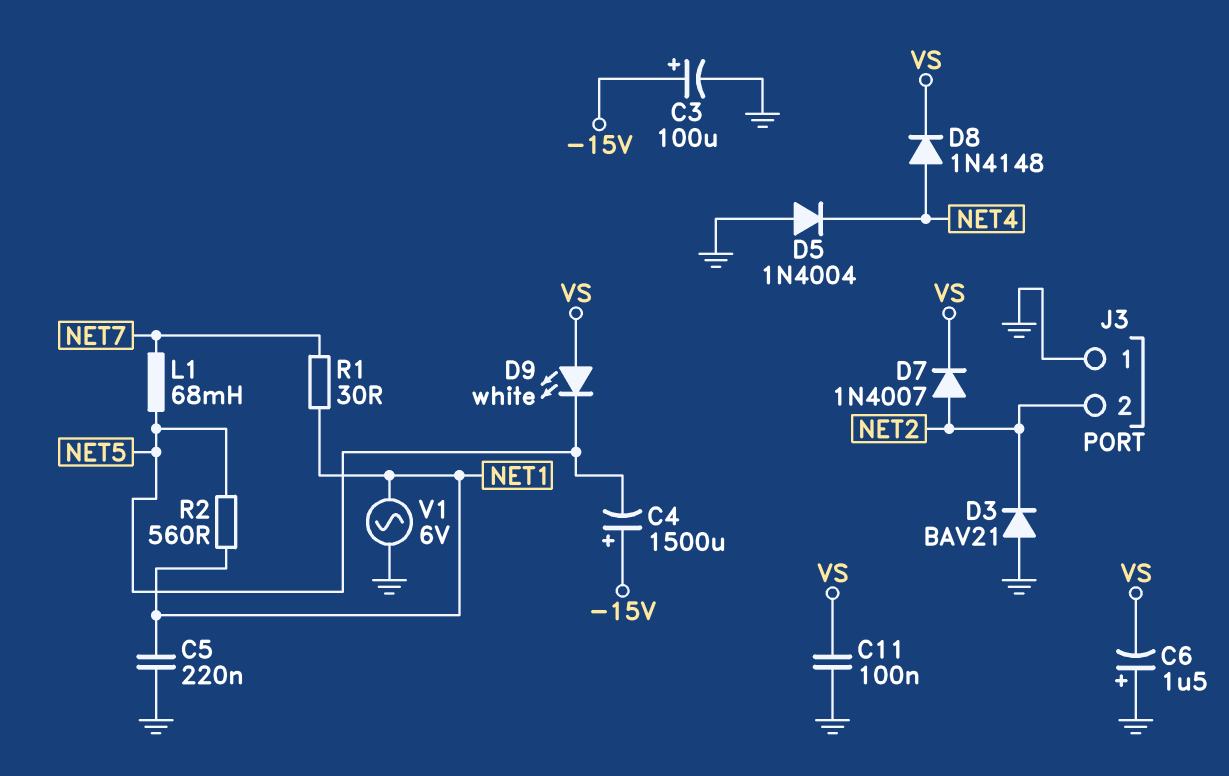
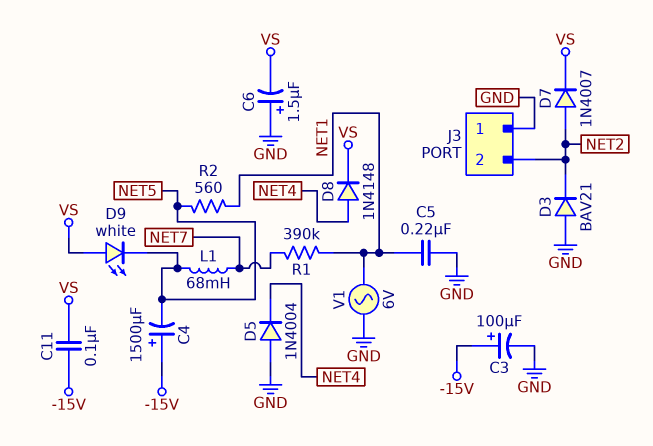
C11: 100nF (GND, VS) -> 100nF (-15V, VS)
R1: 30 (NET1, NET7) -> 390k (NET1, NET7)

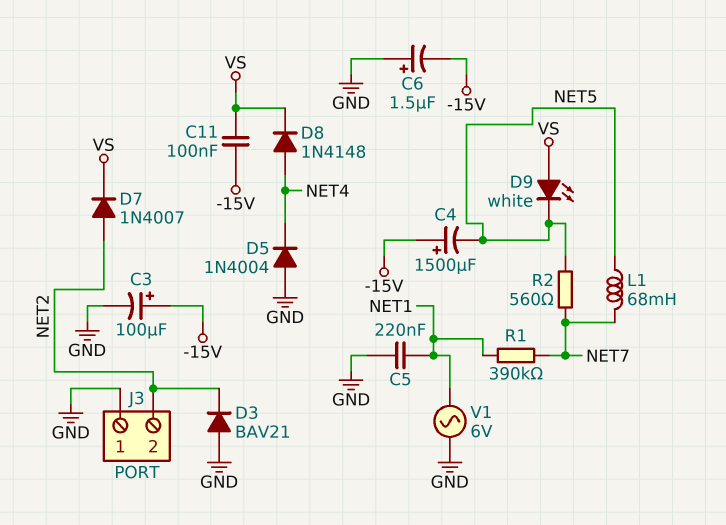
C6: 1.5uF (plus GND, minus VS) -> 1.5uF (plus GND, minus -15V)
R2: 560 (NET1, NET5) -> 560 (NET5, NET7)

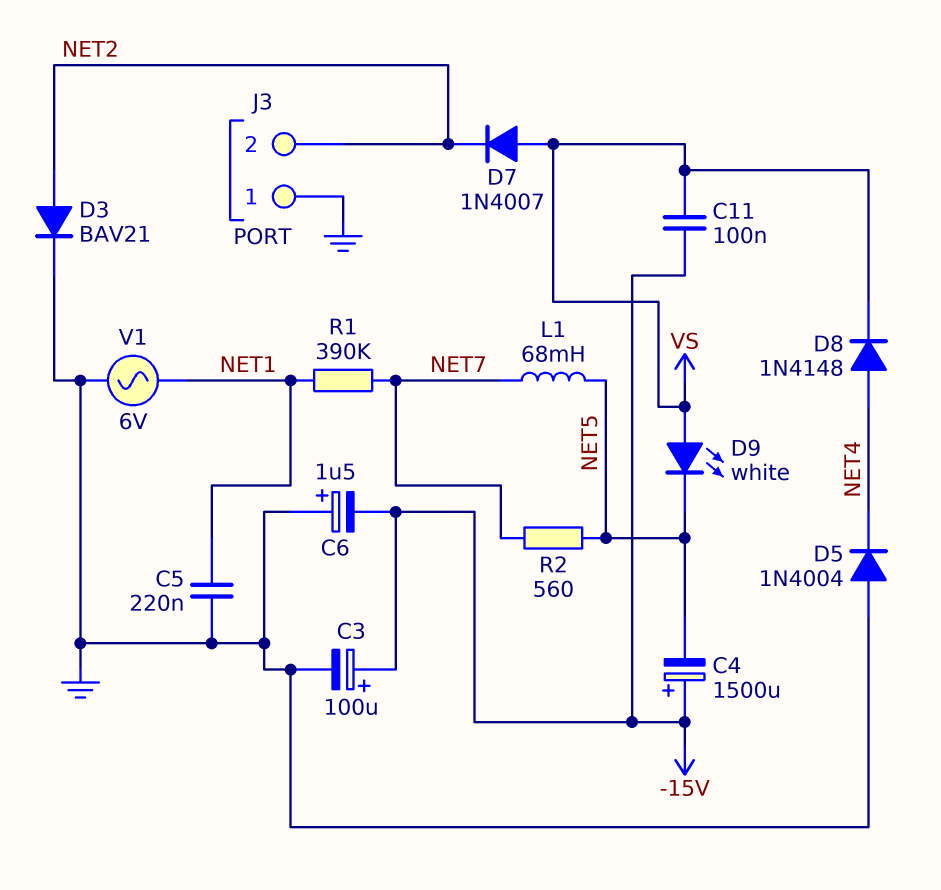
D3: diode BAV21 (A GND, K NET2) -> diode BAV21 (A NET2, K GND)
D7: diode 1N4007 (A NET2, K VS) -> diode 1N4007 (A VS, K NET2)

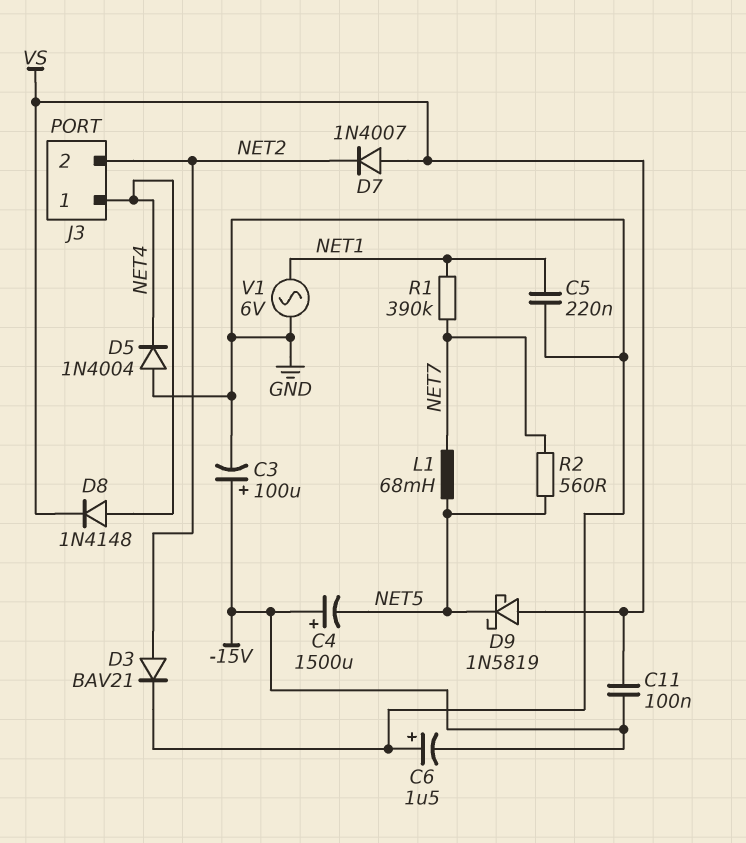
D9: LED white (A VS, K NET5) -> schottky 1N5819 (A VS, K NET5)
J3 pin 1: GND -> NET4

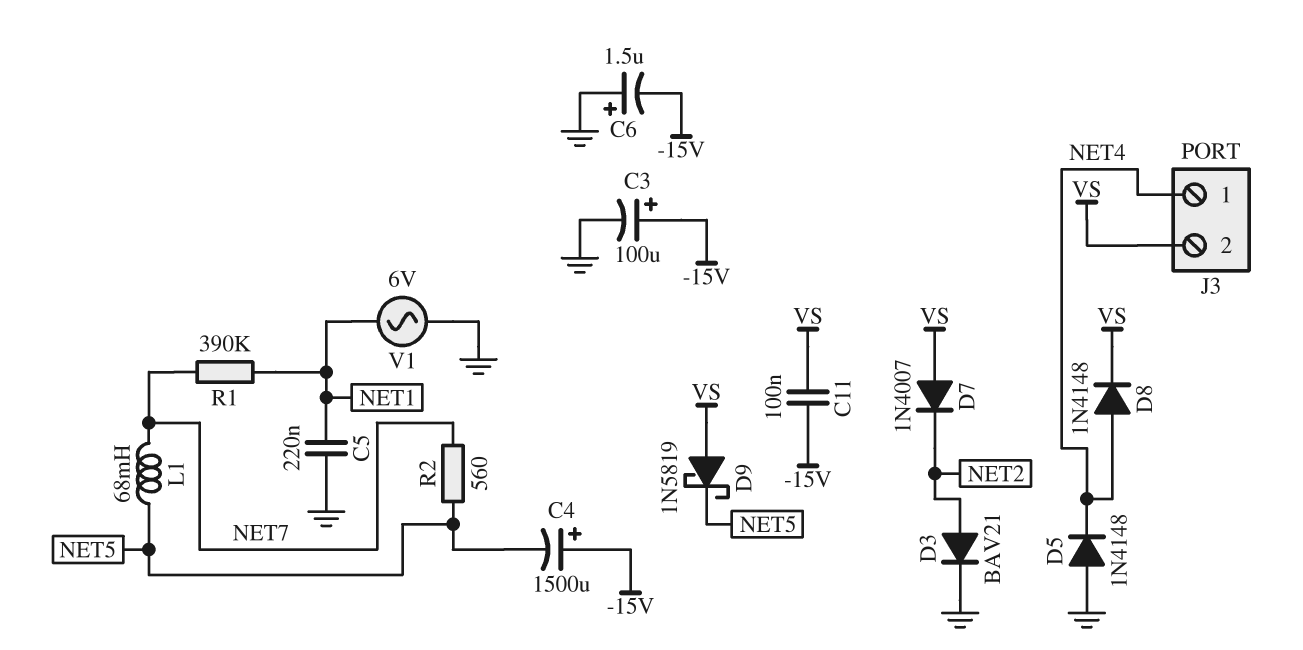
D5: diode 1N4004 (A GND, K NET4) -> diode 1N4148 (A GND, K NET4)
J3 pin 2: NET2 -> VS

